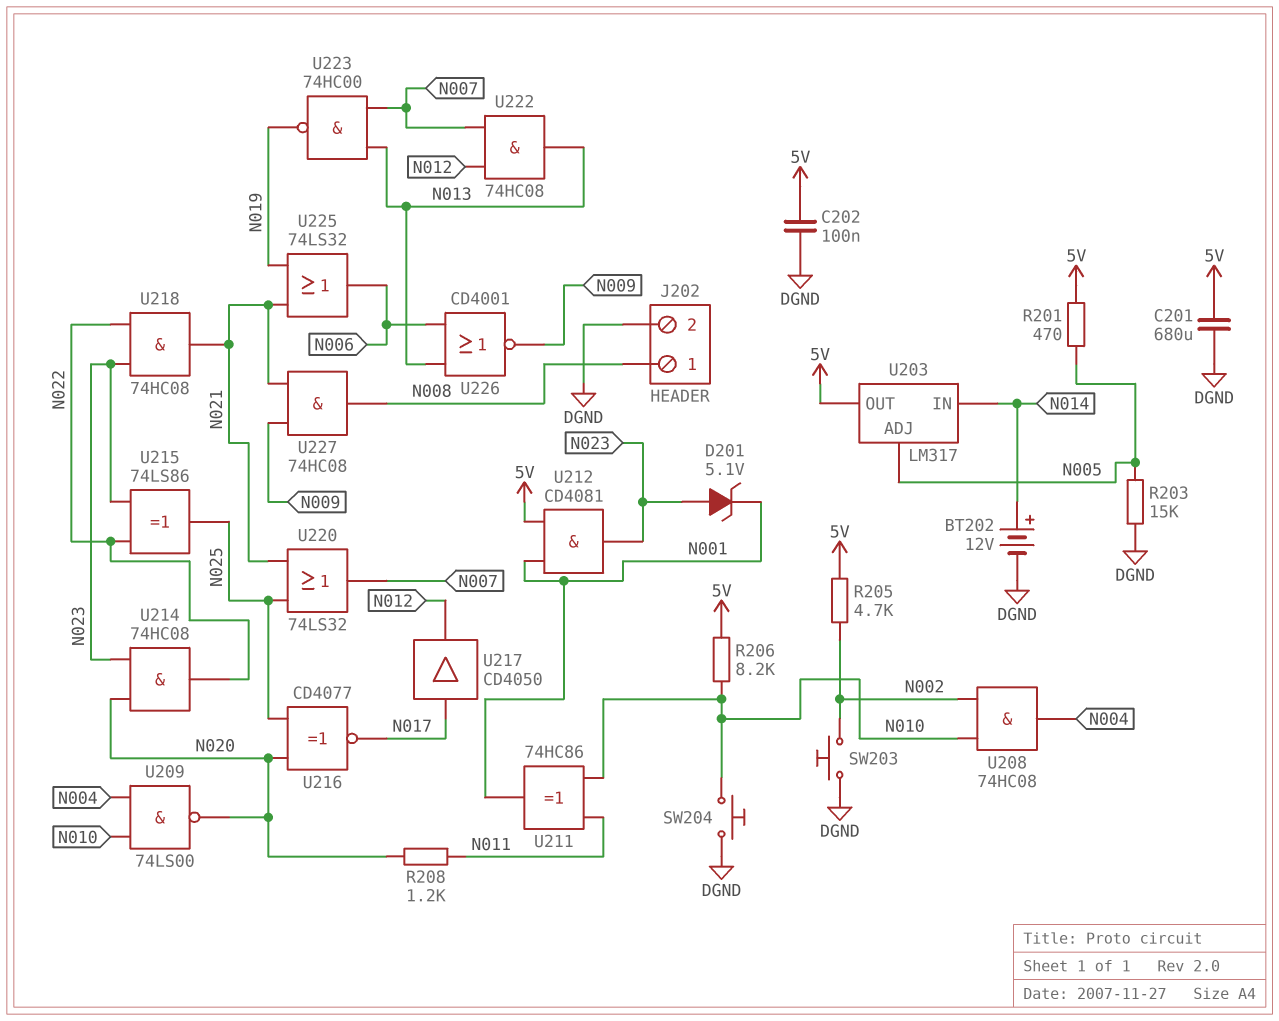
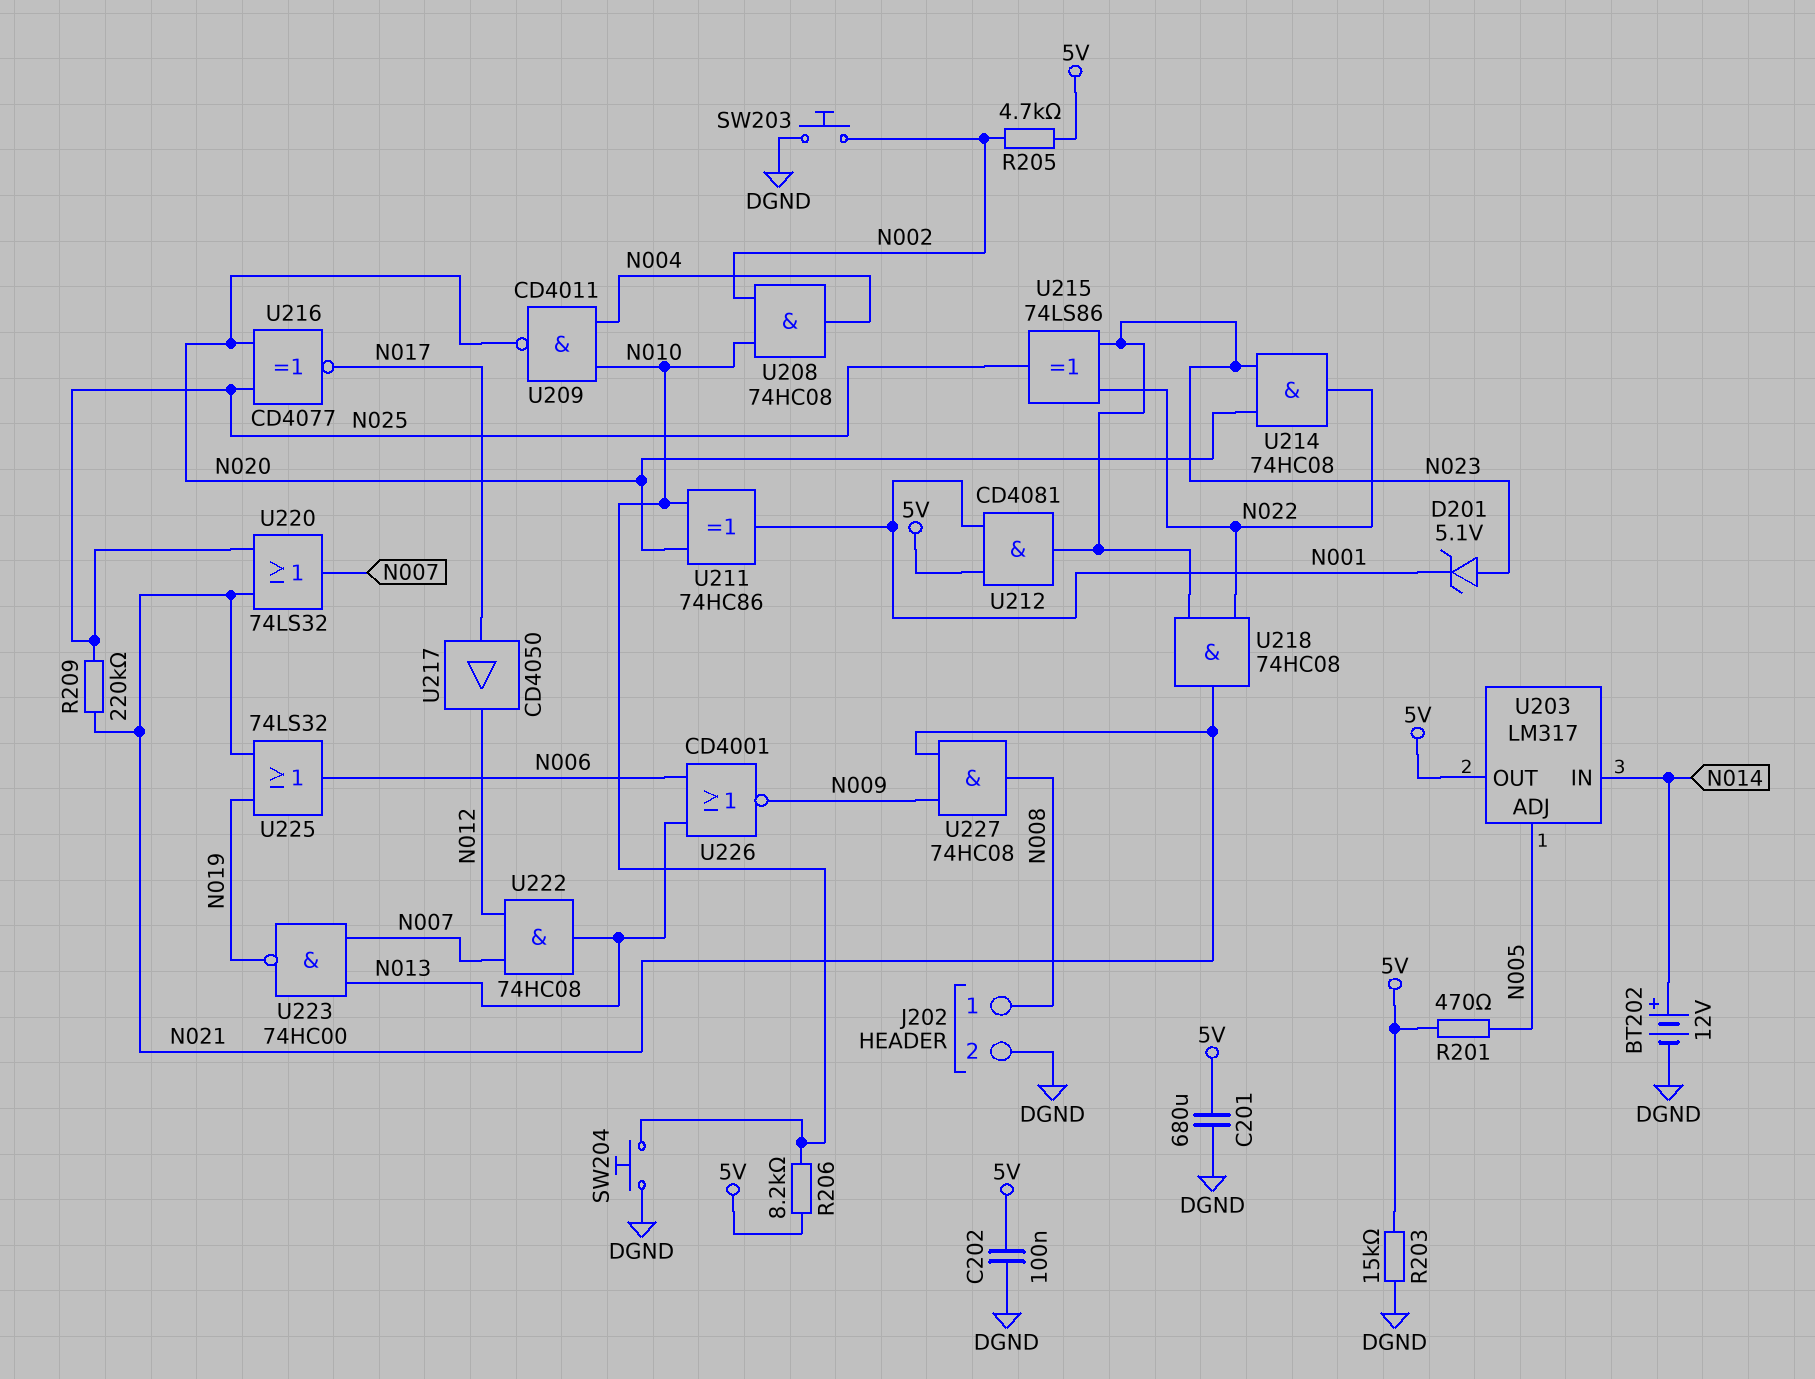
R203: 15k (DGND, N005) -> 15k (5V, DGND)
R208: 1.2k (N011, N020) -> none
R209: none -> 220k (N021, N025)
U209: NAND 74LS00 (in N004, in N010, out N020) -> NAND CD4011 (in N004, in N010, out N020)
U211: XOR 74HC86 (in N010, in N011, out N001) -> XOR 74HC86 (in N010, in N020, out N001)

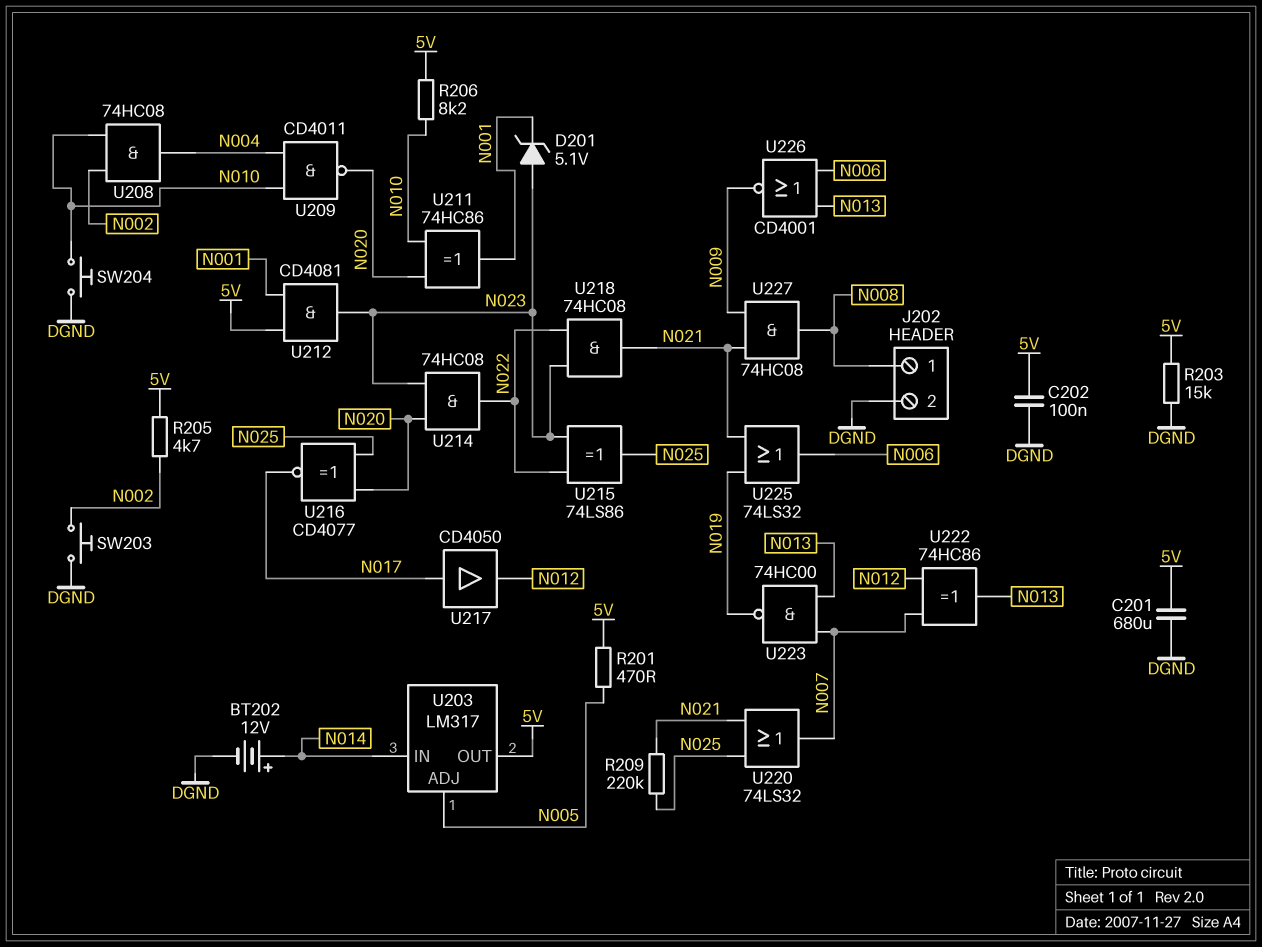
U222: AND 74HC08 (in N007, in N012, out N013) -> XOR 74HC86 (in N007, in N012, out N013)

